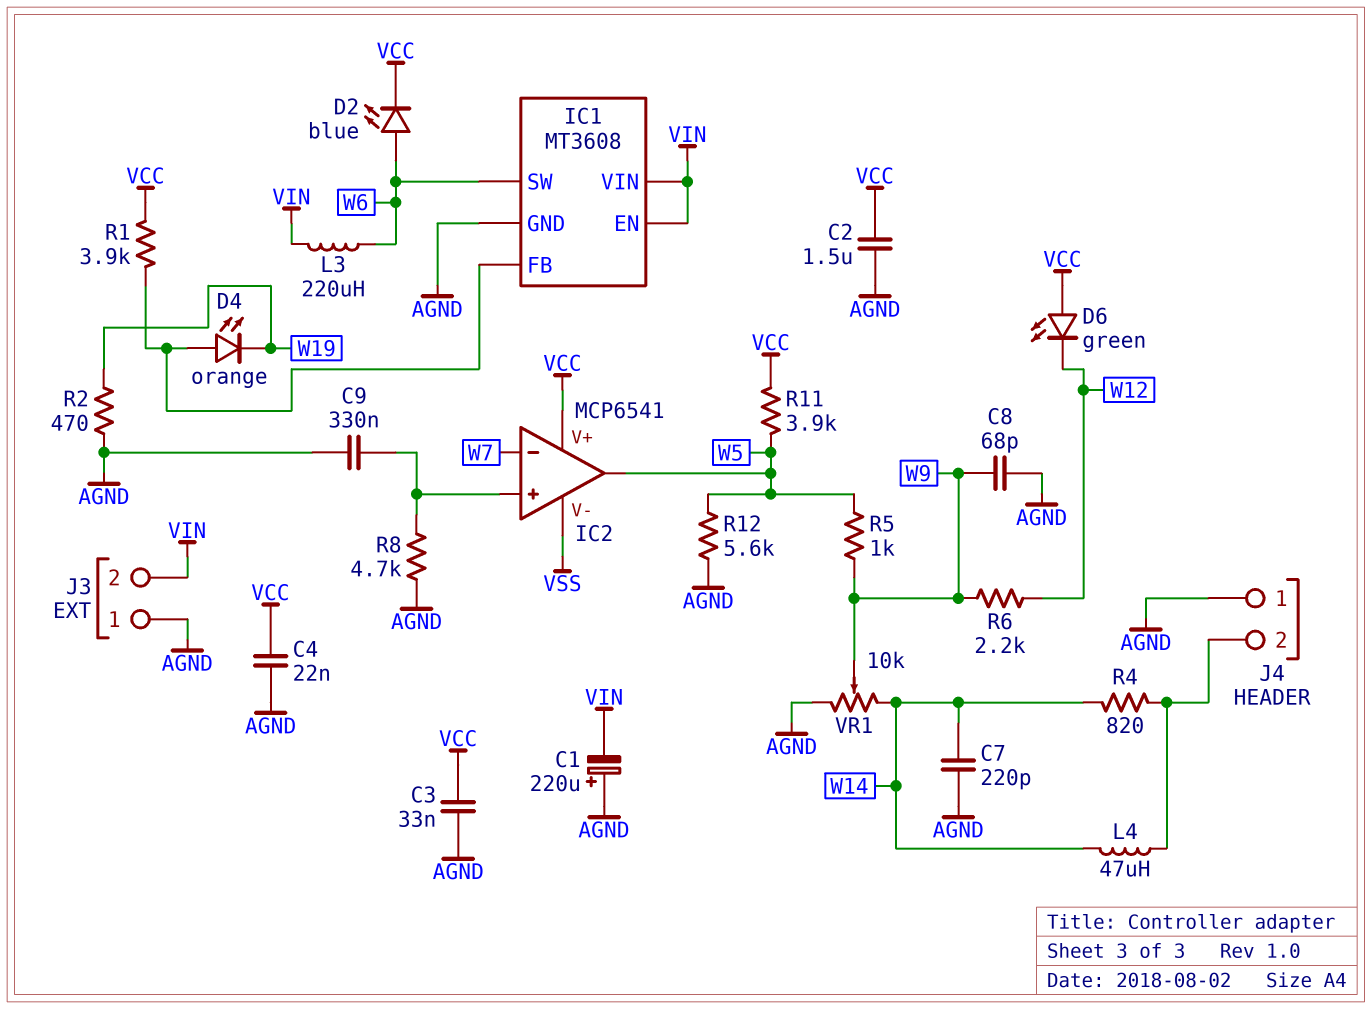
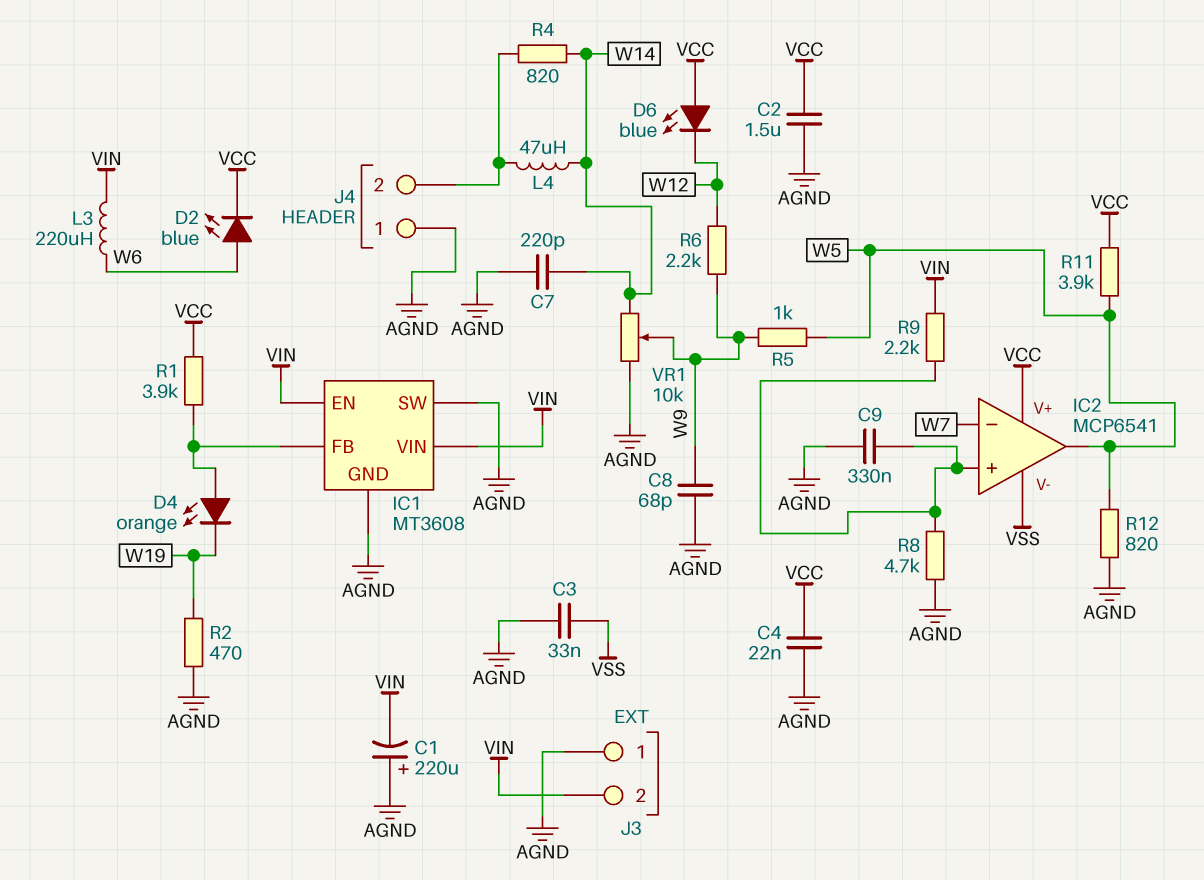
C3: 33nF (AGND, VCC) -> 33nF (AGND, VSS)
D6: LED green (A VCC, K W12) -> LED blue (A VCC, K W12)
IC1 pin SW: W6 -> AGND
R9: none -> 2.2k (IC2/in+, VIN)
R12: 5.6k (AGND, W5) -> 820 (AGND, W5)

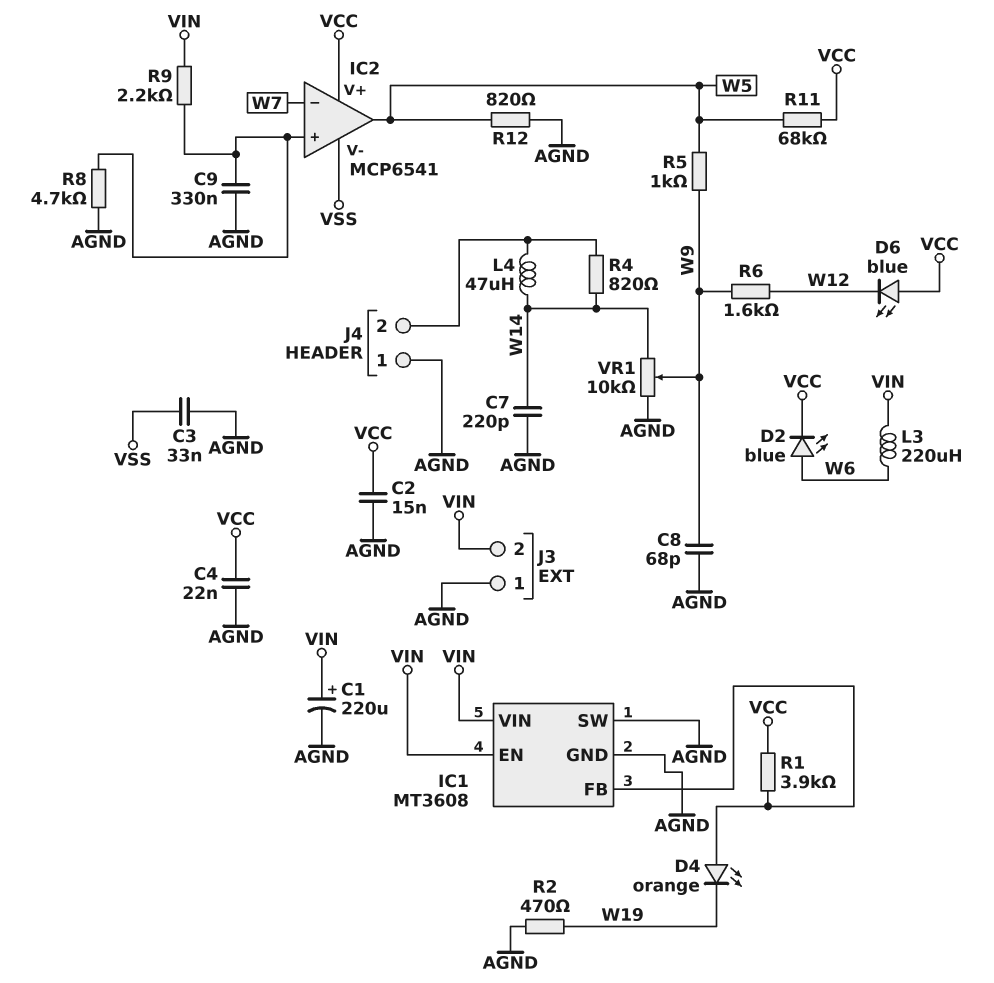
C1: 220uF (plus AGND, minus VIN) -> 220uF (plus VIN, minus AGND)
C2: 1.5uF (AGND, VCC) -> 15nF (AGND, VCC)
R6: 2.2k (W9, W12) -> 1.6k (W9, W12)
R11: 3.9k (VCC, W5) -> 68k (VCC, W5)

